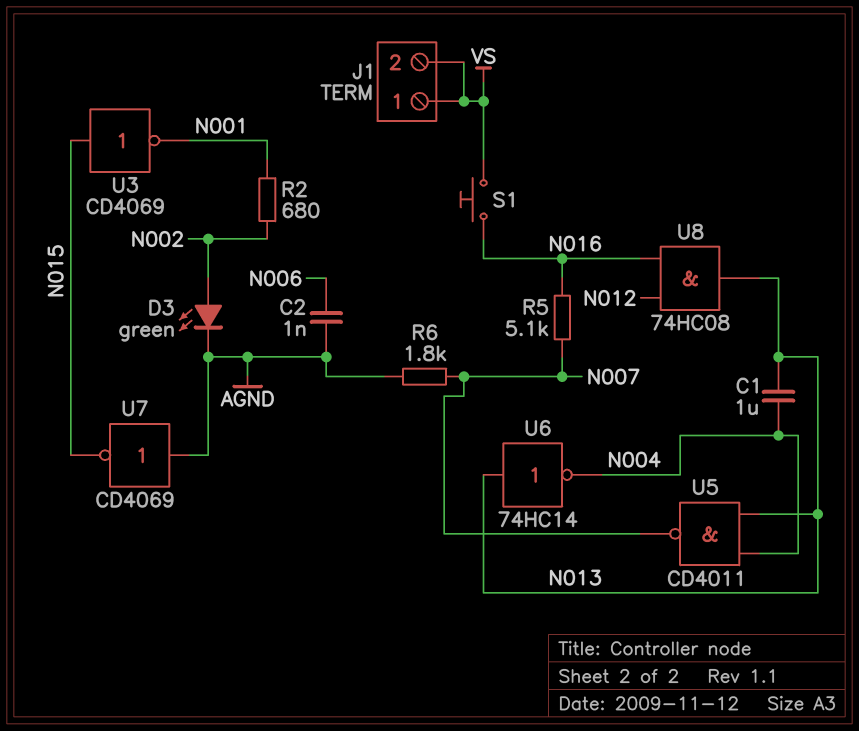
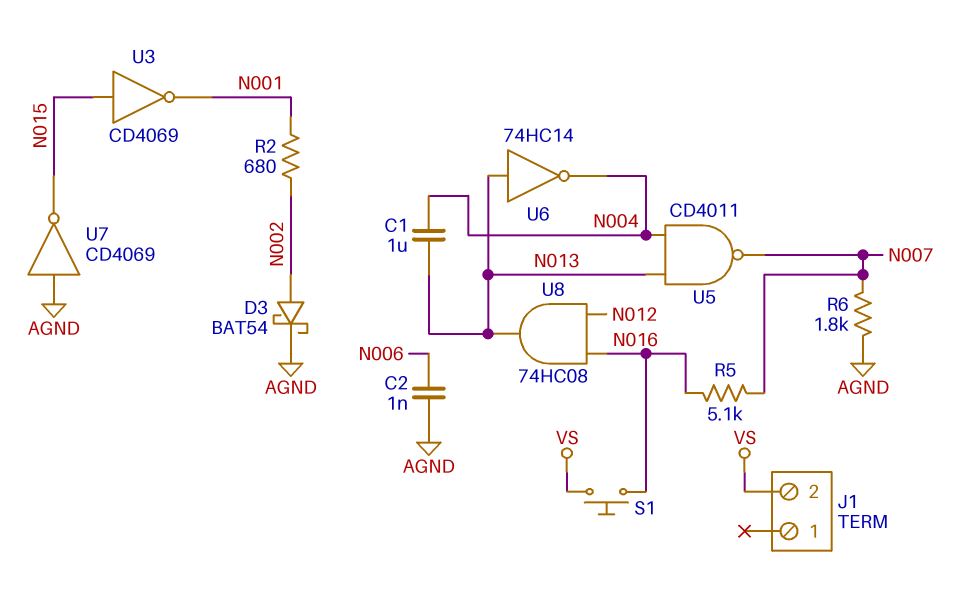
D3: LED green (A N002, K AGND) -> schottky BAT54 (A N002, K AGND)
J1 pin 1: VS -> none

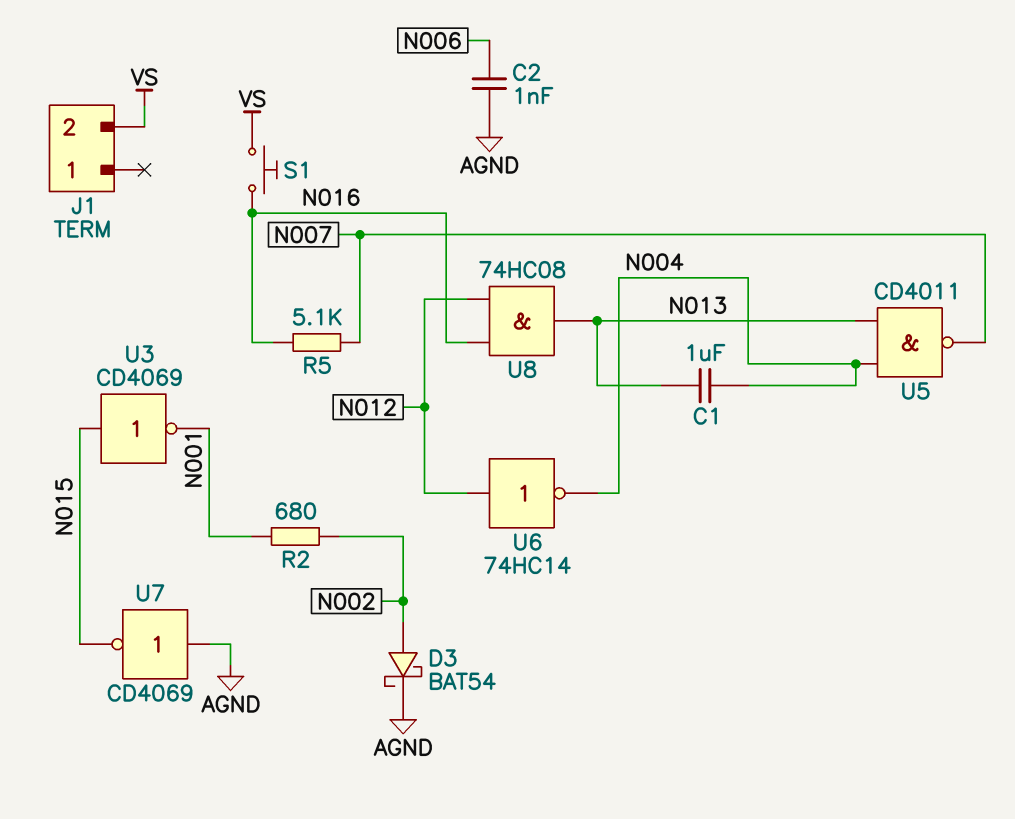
R6: 1.8k (AGND, N007) -> none
U6: NOT 74HC14 (in N013, out N004) -> NOT 74HC14 (in N012, out N004)

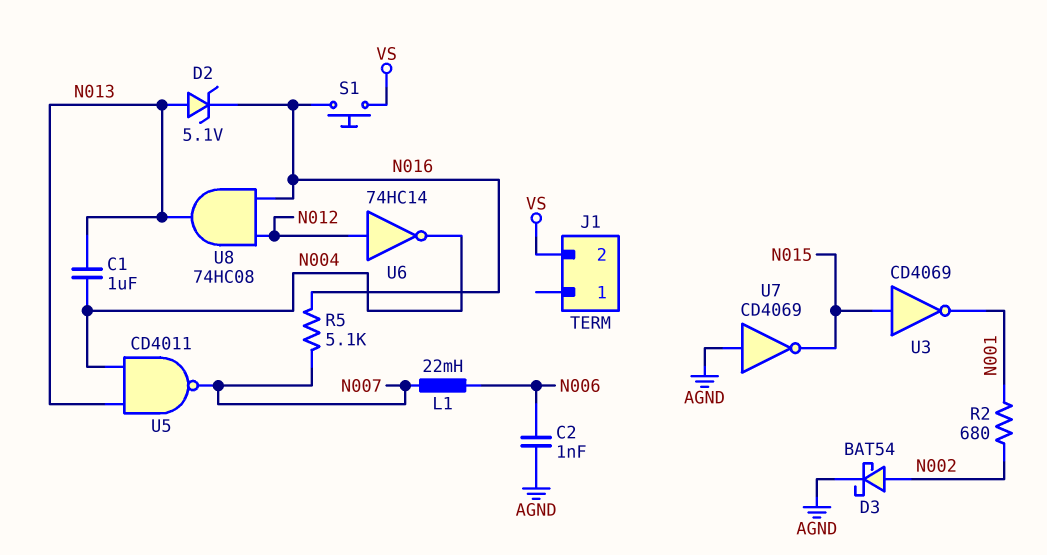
D2: none -> zener 5.1V (A N013, K N016)
L1: none -> 22mH (N006, N007)

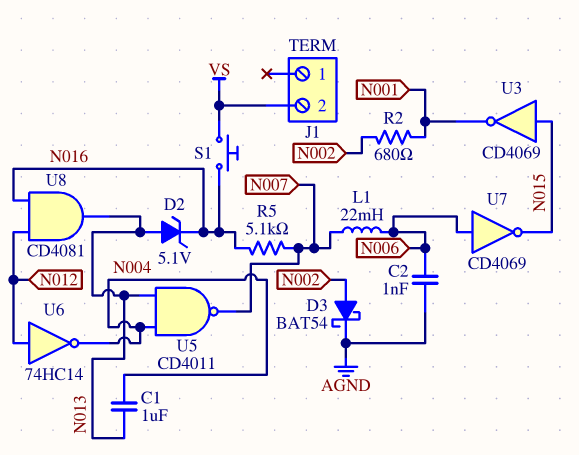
U7: NOT CD4069 (in AGND, out N015) -> NOT CD4069 (in N006, out N015)
U8: AND 74HC08 (in N012, in N016, out N013) -> AND CD4081 (in N012, in N016, out N013)

